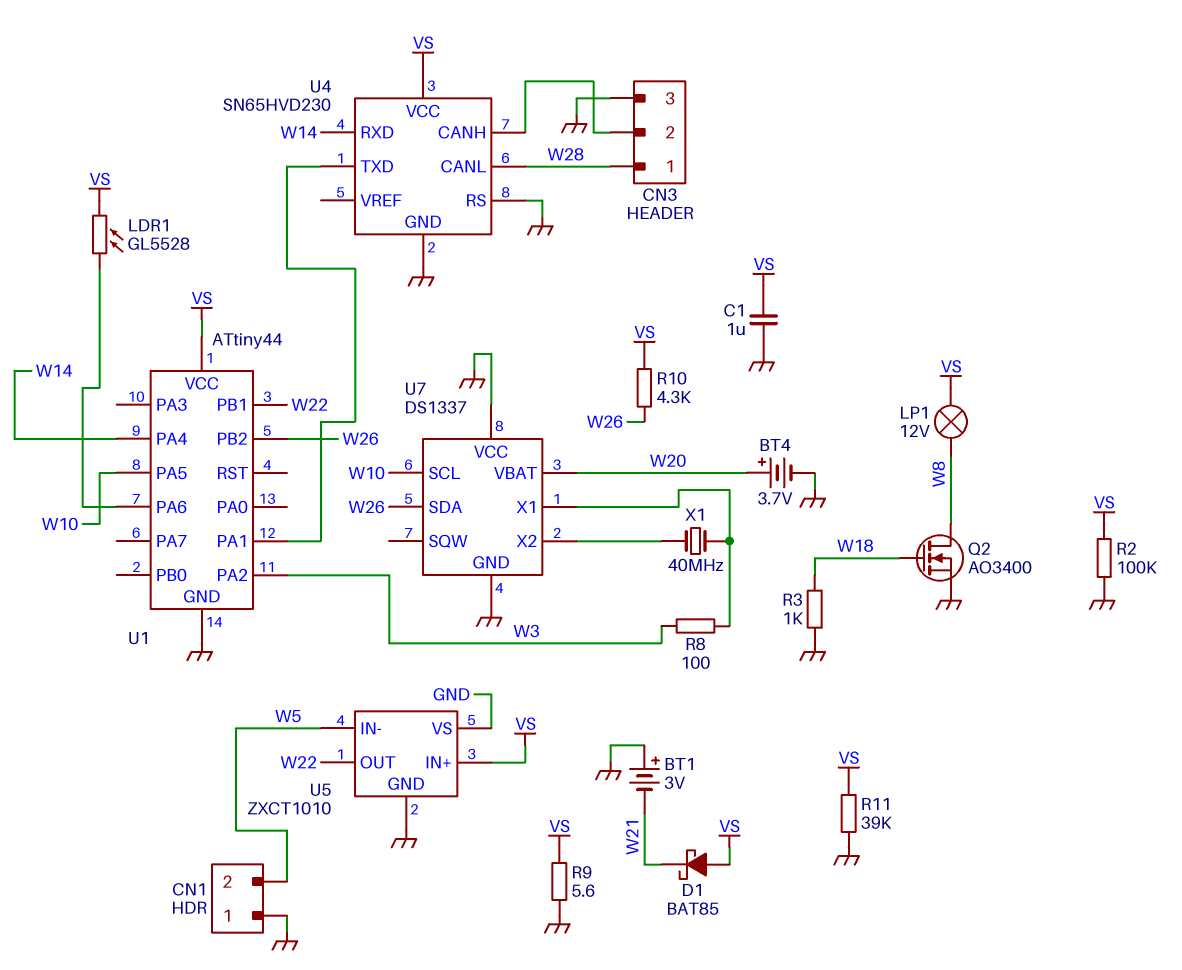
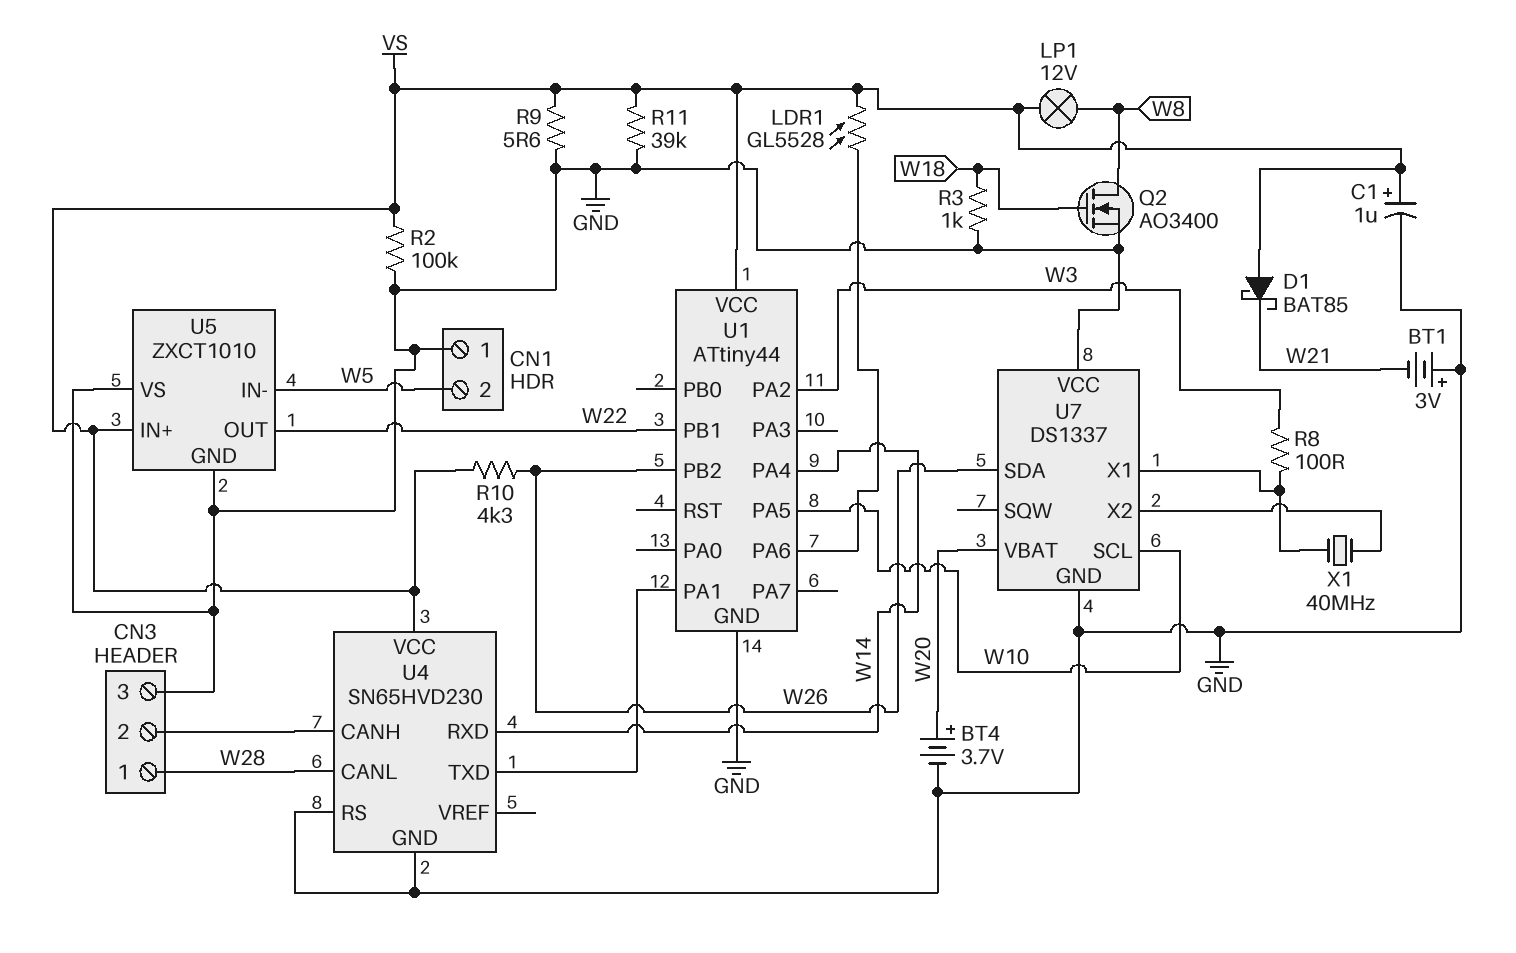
C1: 1uF (GND, VS) -> 1uF (plus VS, minus GND)

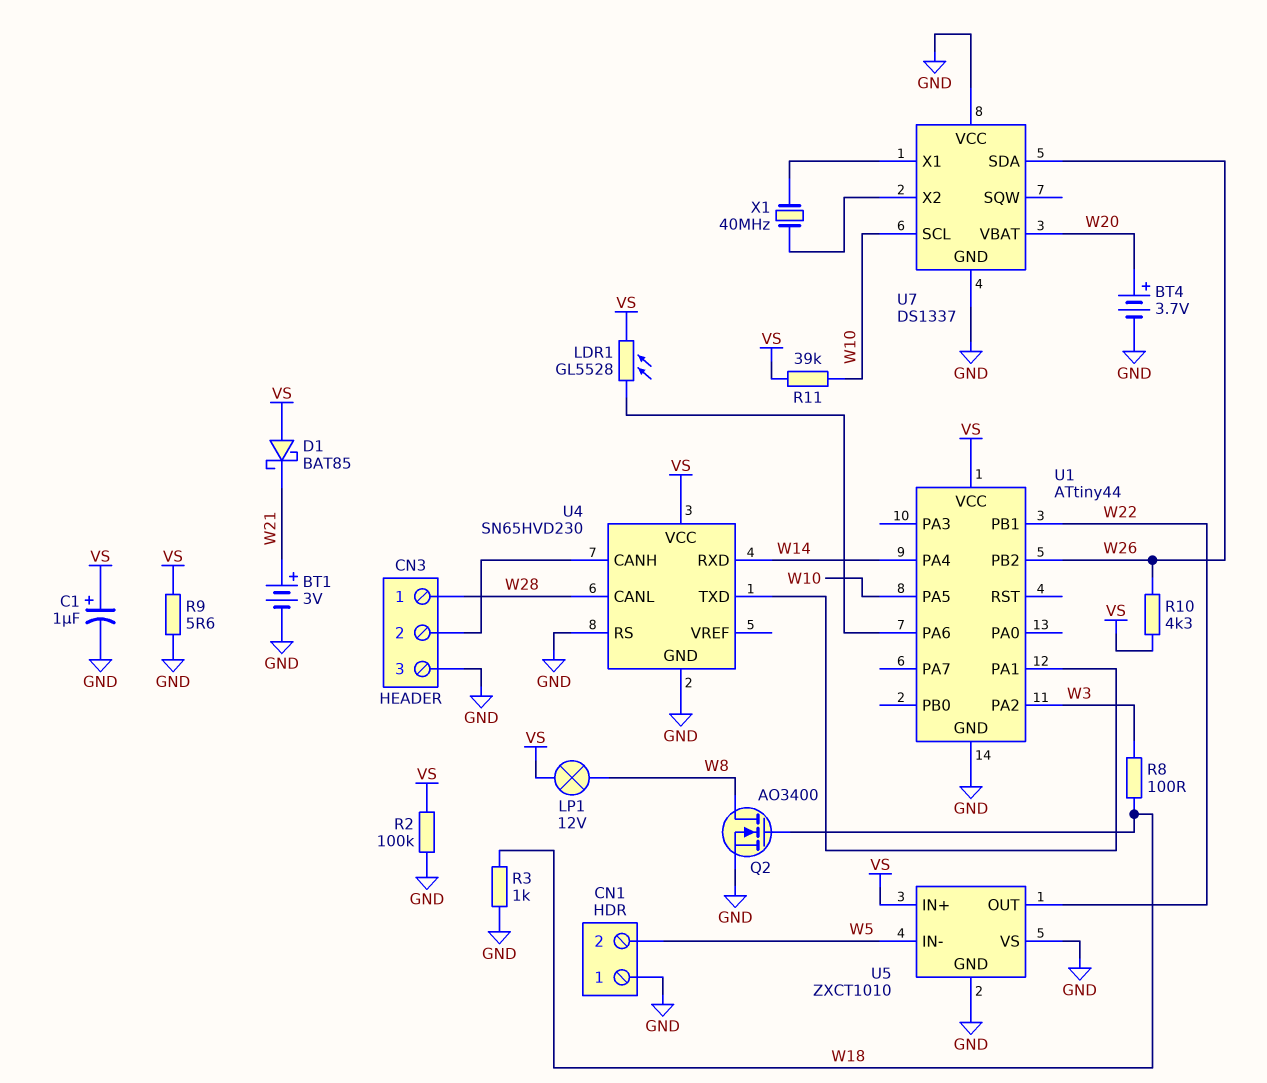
BT1: 3V (plus GND, minus W21) -> 3V (plus W21, minus GND)
R8: 100 (U7/X1, W3) -> 100 (W3, W18)
R11: 39k (GND, VS) -> 39k (VS, W10)

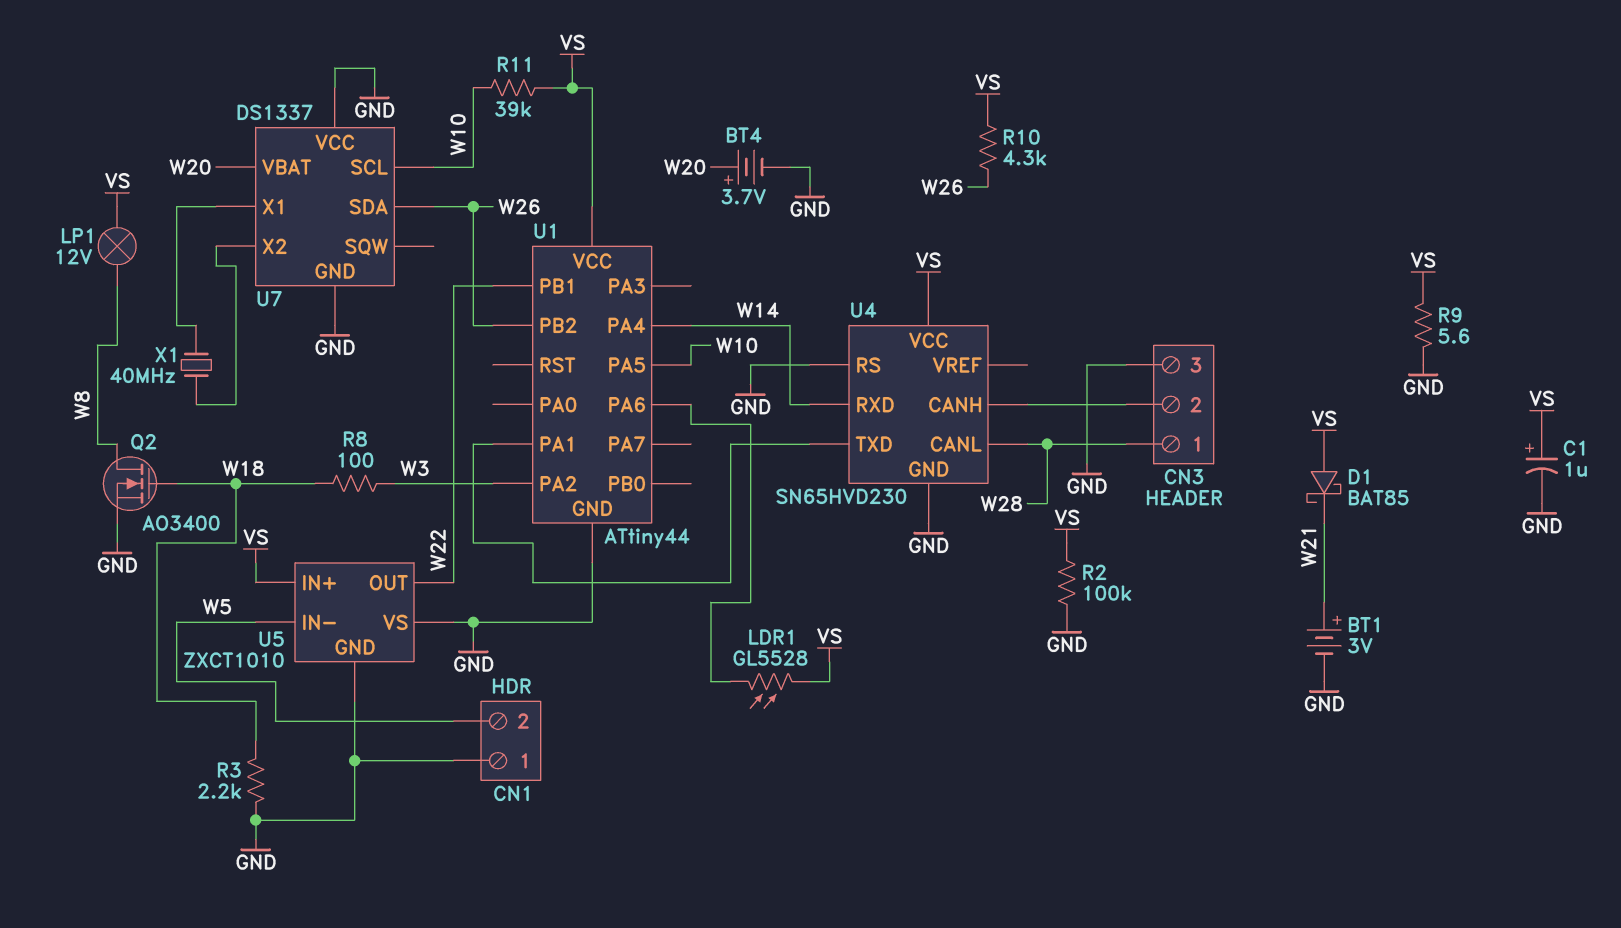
R3: 1k (GND, W18) -> 2.2k (GND, W18)

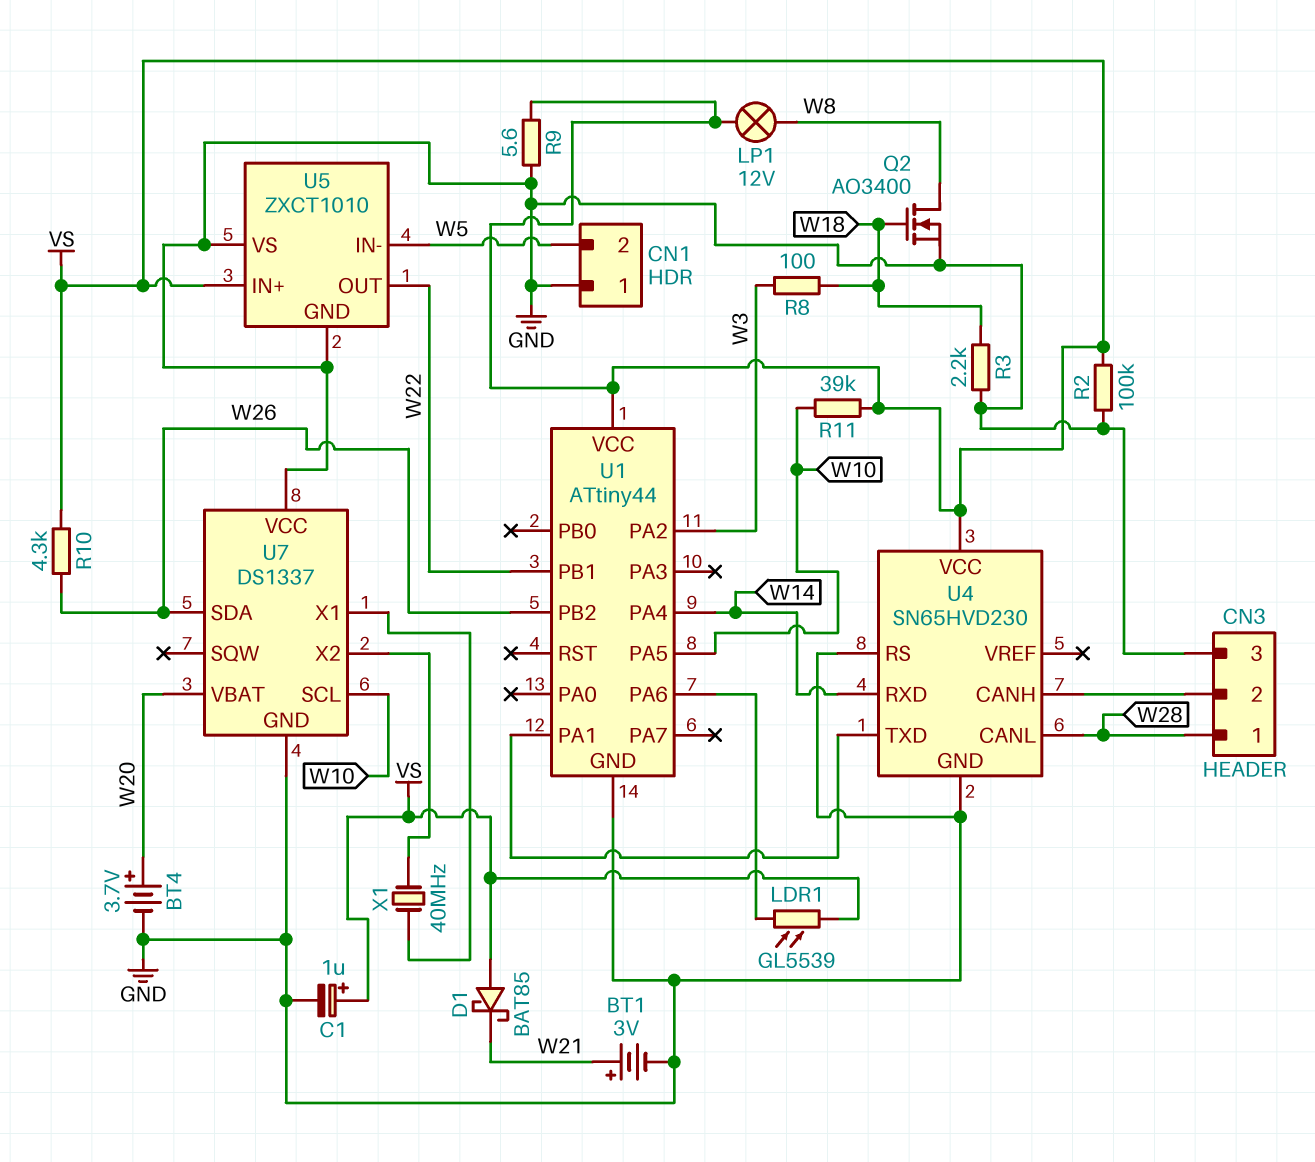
LDR1: GL5528 (U1/PA6, VS) -> GL5539 (U1/PA6, VS)

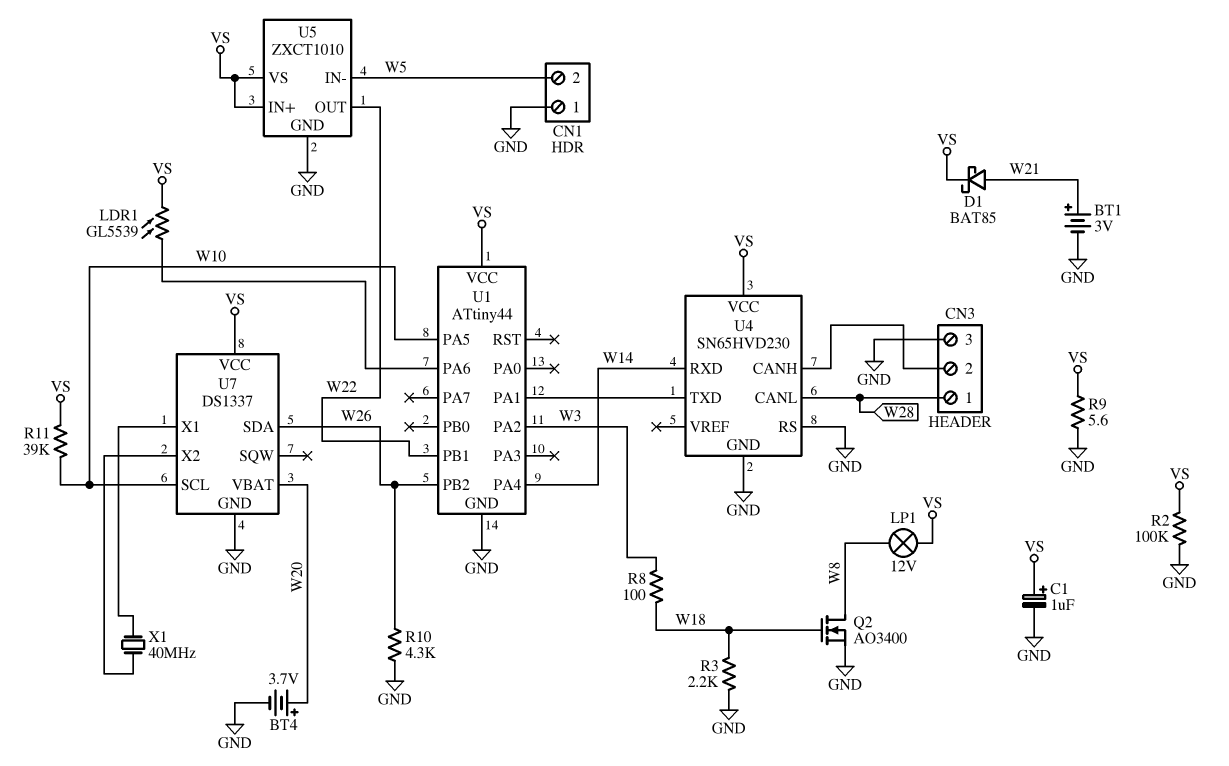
D1: schottky BAT85 (A VS, K W21) -> schottky BAT85 (A W21, K VS)
R10: 4.3k (VS, W26) -> 4.3k (GND, W26)
U5 pin VS: GND -> VS
U7 pin VCC: GND -> VS

